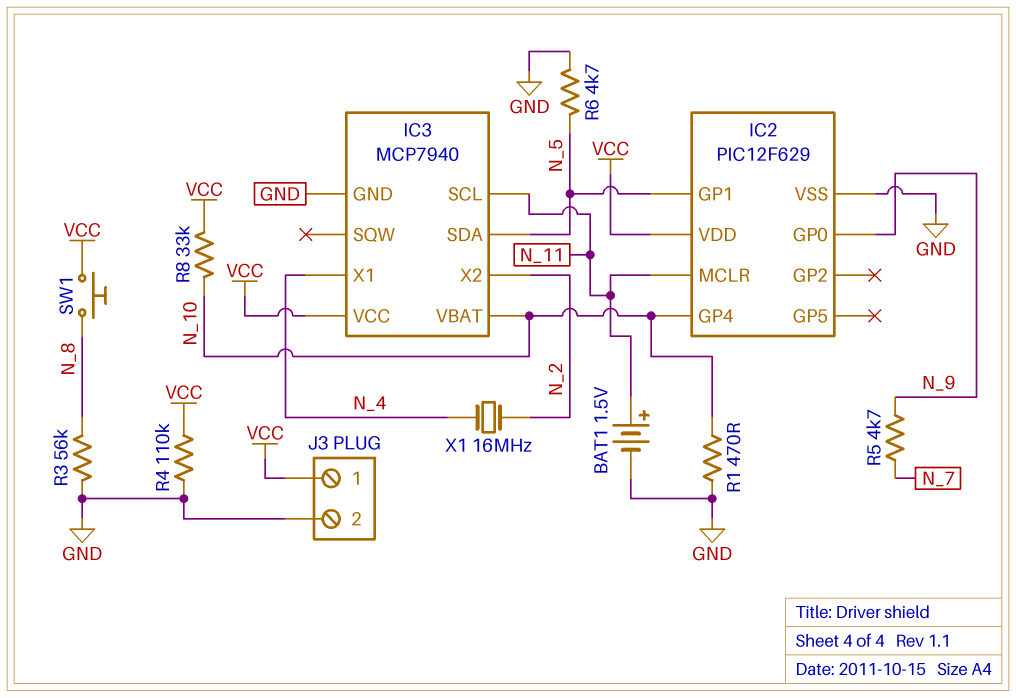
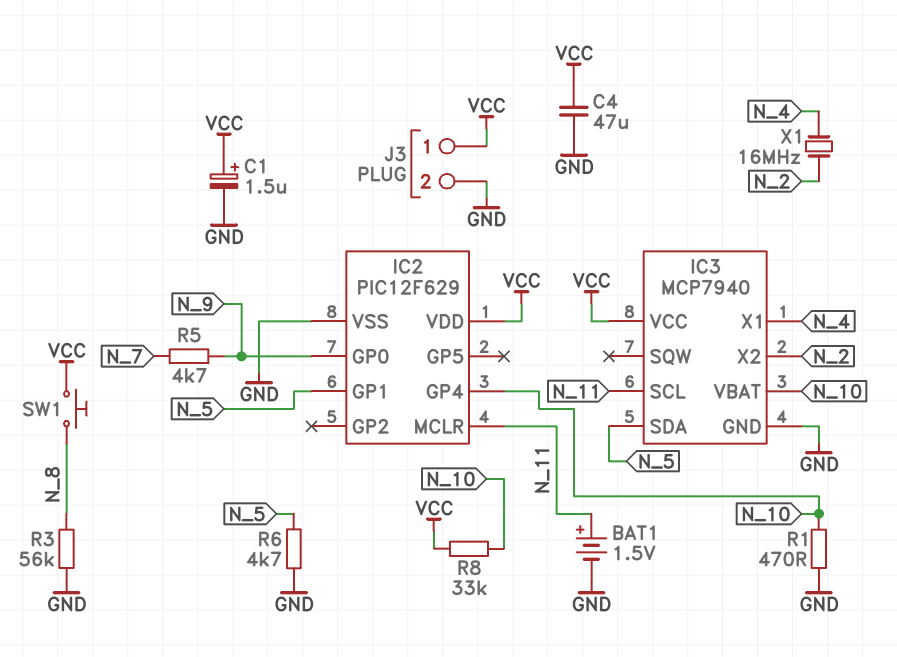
C1: none -> 1.5uF (plus VCC, minus GND)
C4: none -> 47uF (GND, VCC)
R4: 110k (GND, VCC) -> none

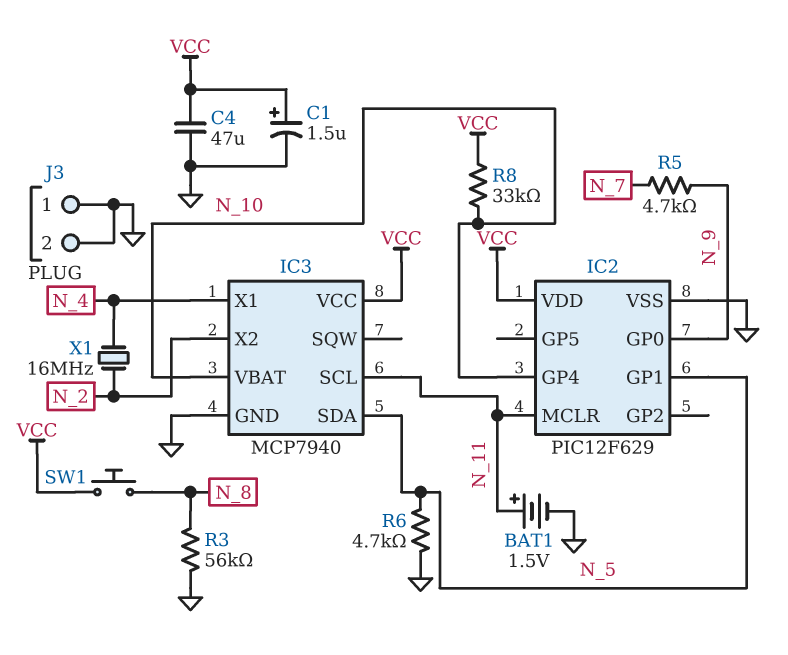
J3 pin 1: VCC -> GND
R1: 470 (GND, N_10) -> none

